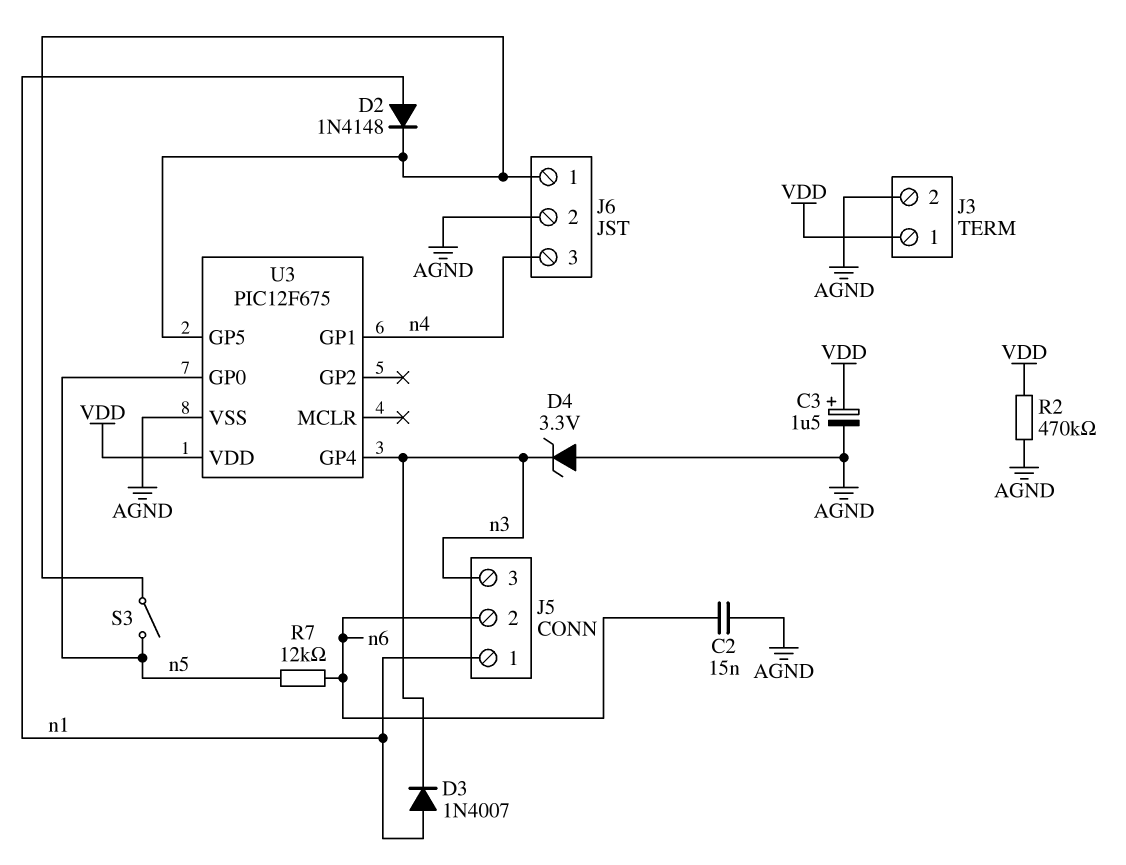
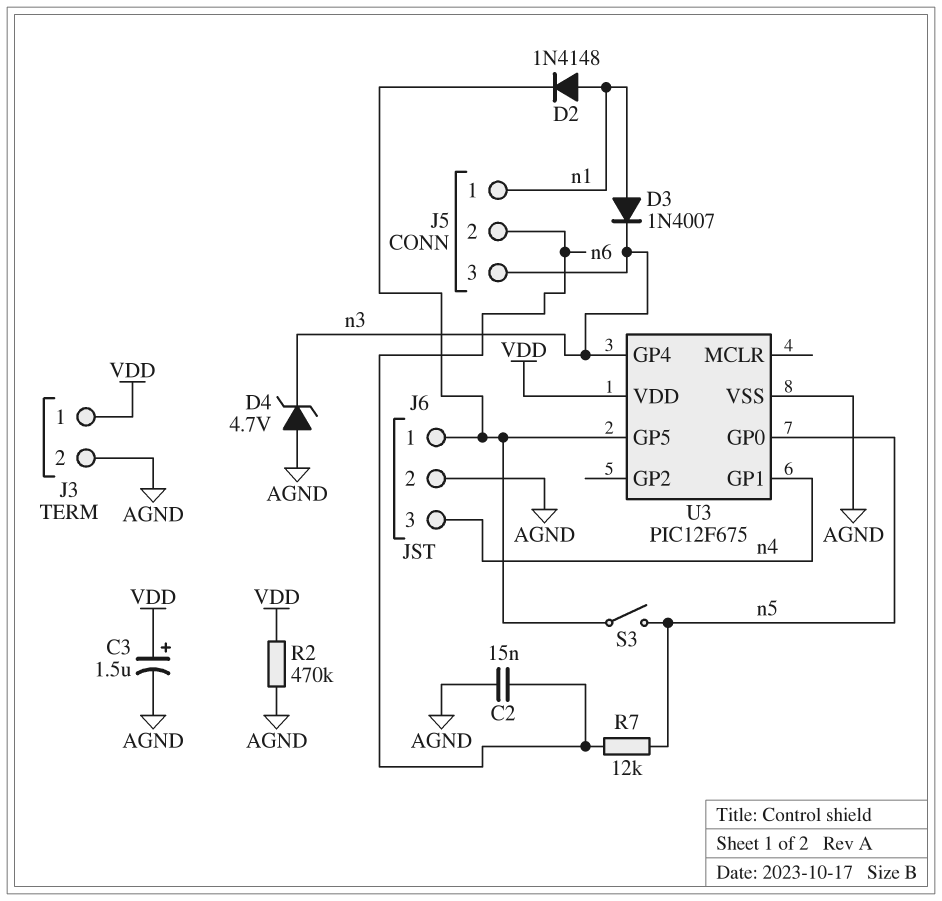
D4: zener 3.3V (A AGND, K n3) -> zener 4.7V (A AGND, K n3)

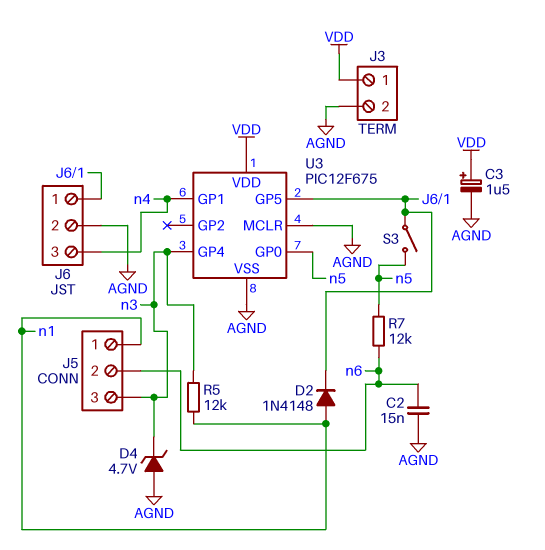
D3: diode 1N4007 (A n1, K n3) -> none
R2: 470k (AGND, VDD) -> none
R5: none -> 12k (n1, n3)
U3 pin MCLR: none -> AGND

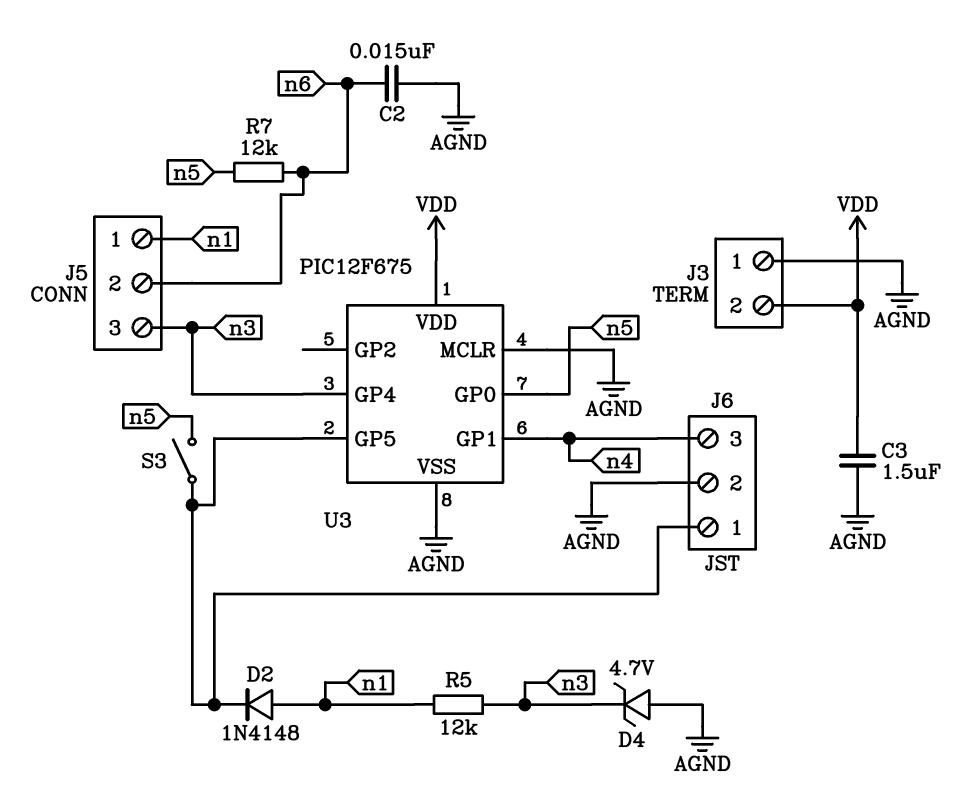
C3: 1.5uF (plus VDD, minus AGND) -> 1.5uF (AGND, VDD)
J3 pin 1: VDD -> AGND
J3 pin 2: AGND -> VDD

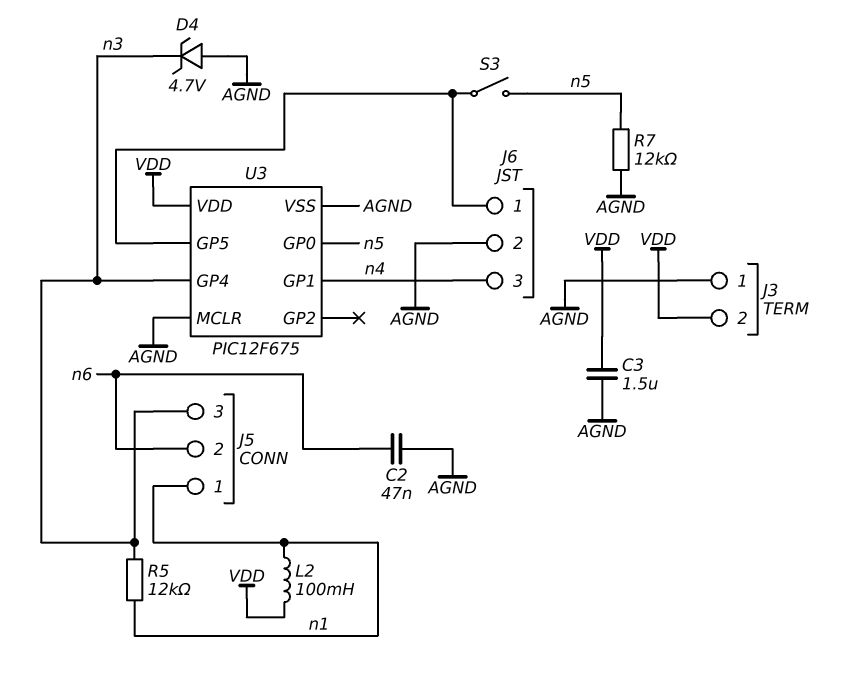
C2: 15nF (AGND, n6) -> 47nF (AGND, n6)
D2: diode 1N4148 (A n1, K J6/1) -> none
L2: none -> 100mH (VDD, n1)
R7: 12k (n5, n6) -> 12k (AGND, n5)

